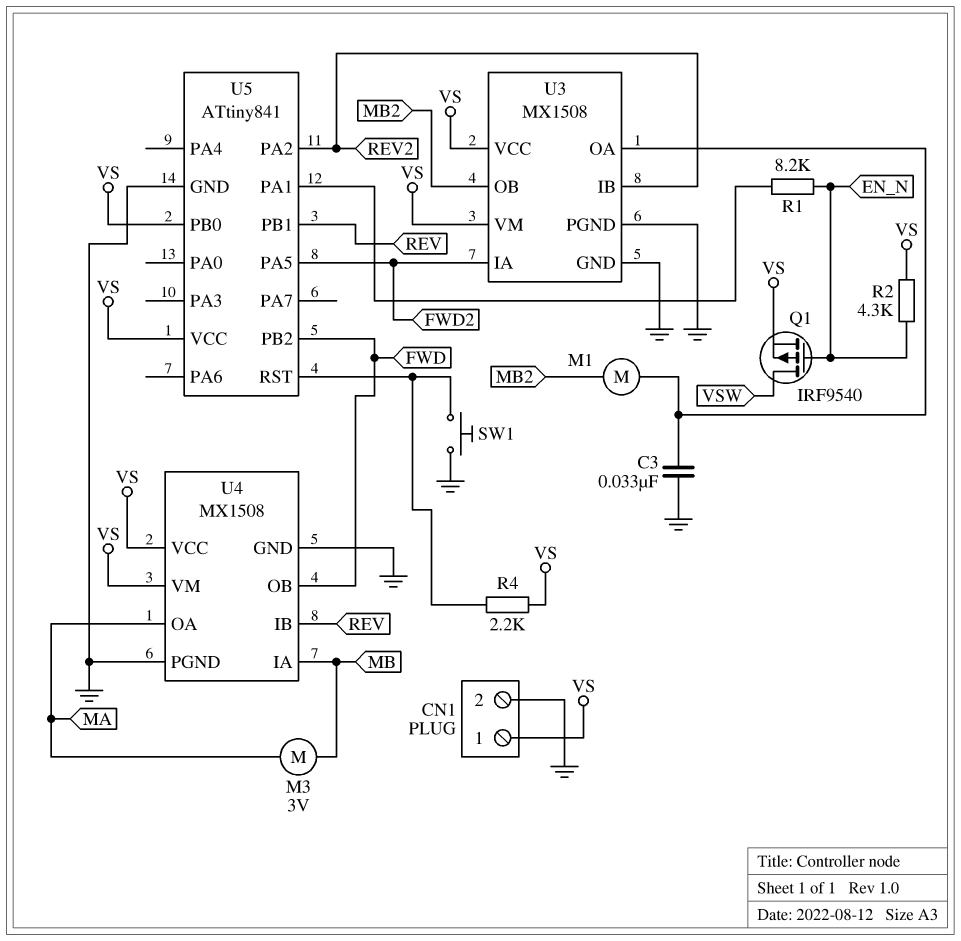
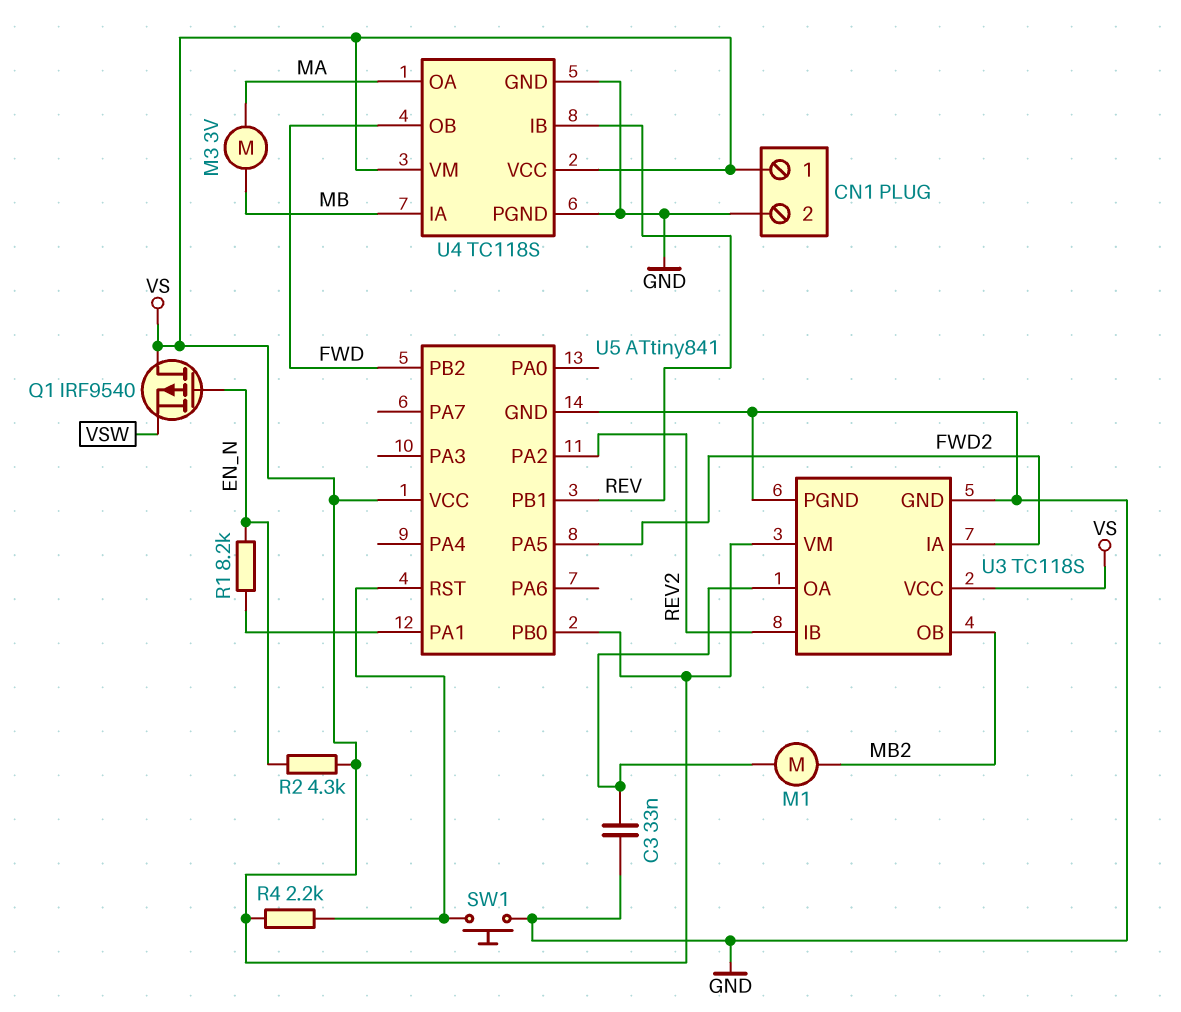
Q1: PMOS IRF9540 (G EN_N, D VSW, S VS) -> PMOS IRF9540 (G EN_N, D VS, S VSW)
U3: MX1508 -> TC118S
U4: MX1508 -> TC118S

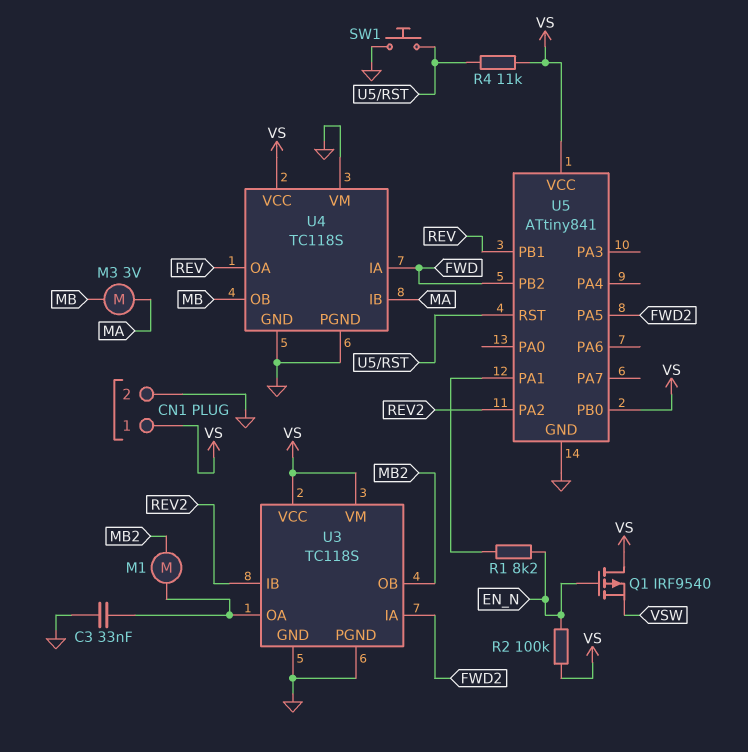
R2: 4.3k (EN_N, VS) -> 100k (EN_N, VS)
R4: 2.2k (U5/RST, VS) -> 11k (U5/RST, VS)
U4 pin IA: MB -> FWD
U4 pin IB: REV -> MA
U4 pin OA: MA -> REV
U4 pin OB: FWD -> MB
U4 pin VM: VS -> GND

